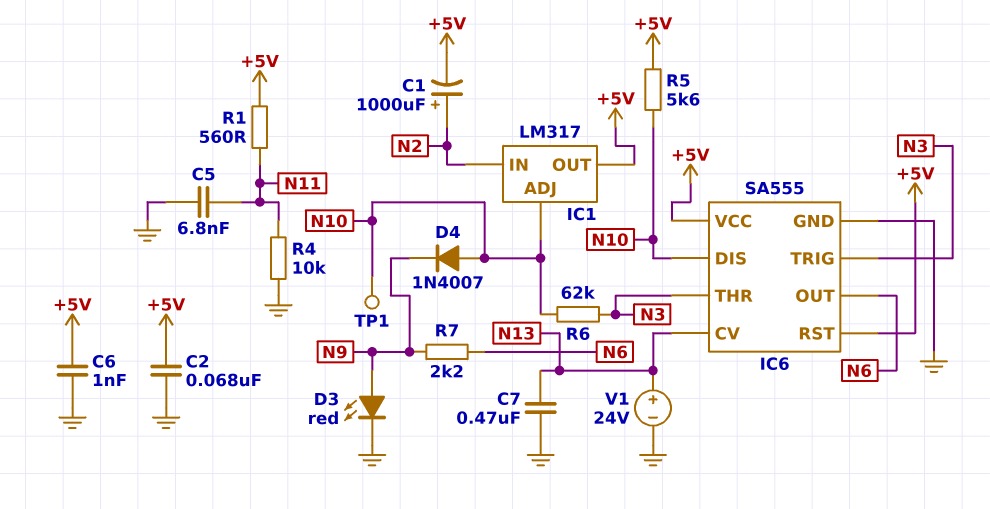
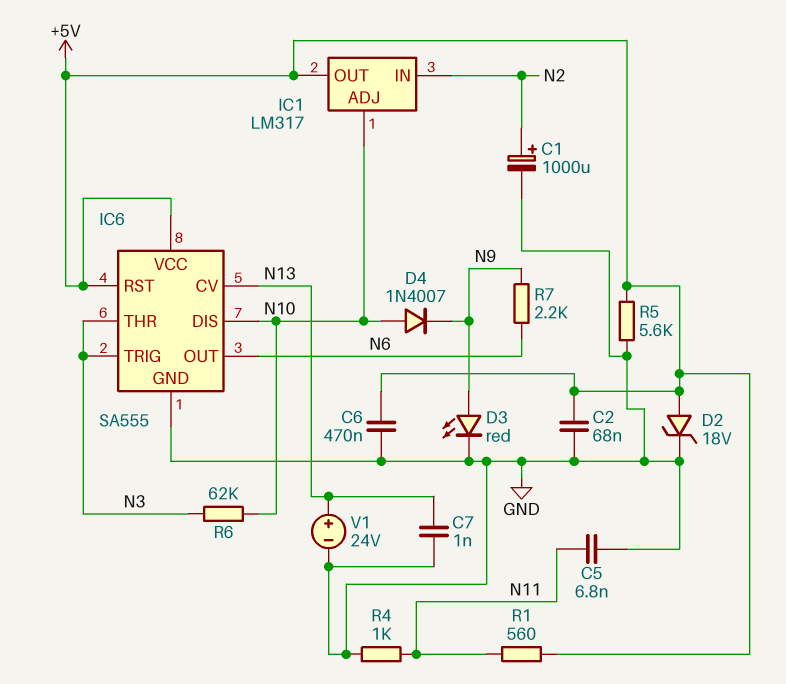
C1: 1000uF (plus N2, minus +5V) -> 1000uF (plus N2, minus GND)
C6: 1nF (+5V, GND) -> 470nF (+5V, GND)
C7: 470nF (GND, N13) -> 1nF (GND, N13)
D2: none -> zener 18V (A +5V, K GND)
R4: 10k (GND, N11) -> 1k (GND, N11)
R5: 5.6k (+5V, N10) -> 5.6k (+5V, GND)
TP1: test point (N10) -> none

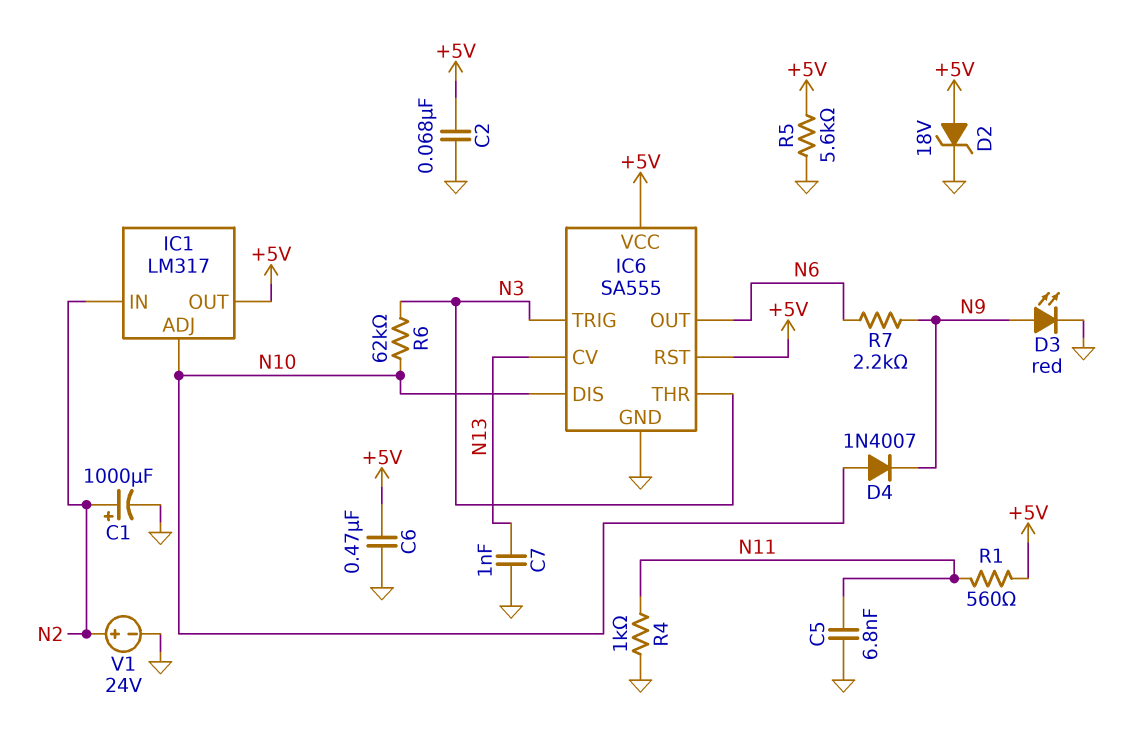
V1: 24V (plus N13, minus GND) -> 24V (plus N2, minus GND)

